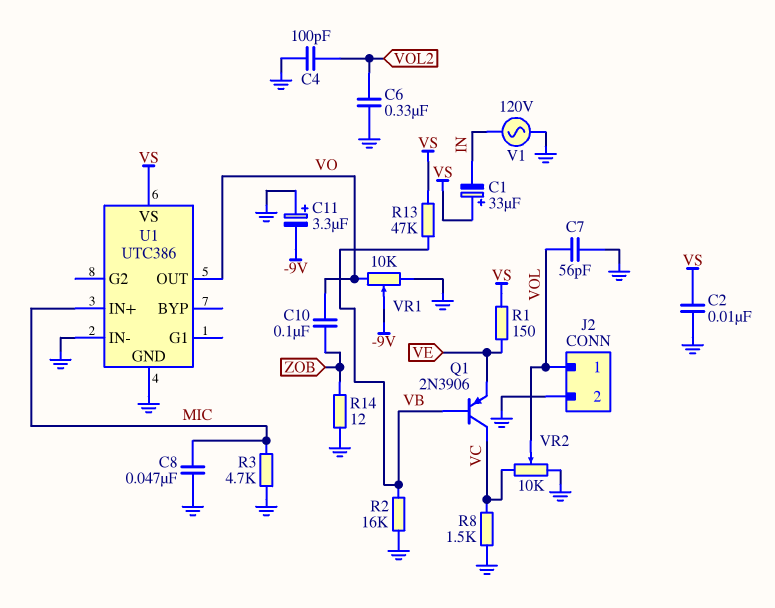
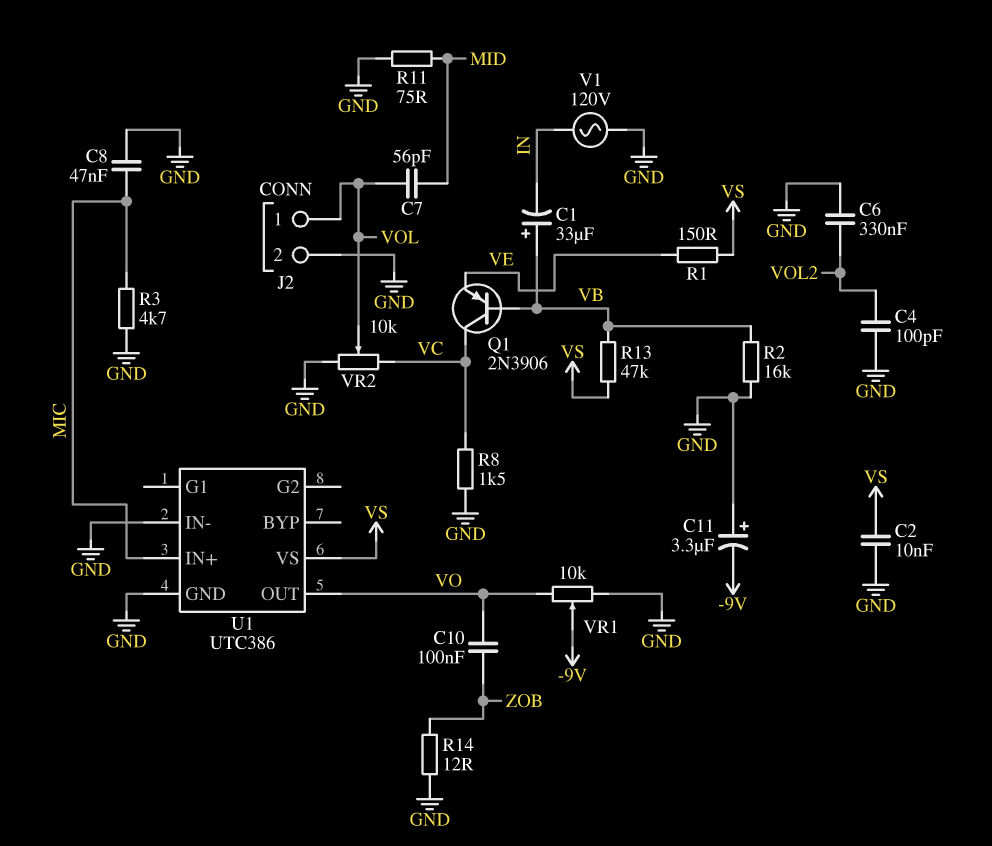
C1: 33uF (plus VS, minus IN) -> 33uF (plus VB, minus IN)
C7: 56pF (GND, VOL) -> 56pF (MID, VOL)
R11: none -> 75 (GND, MID)

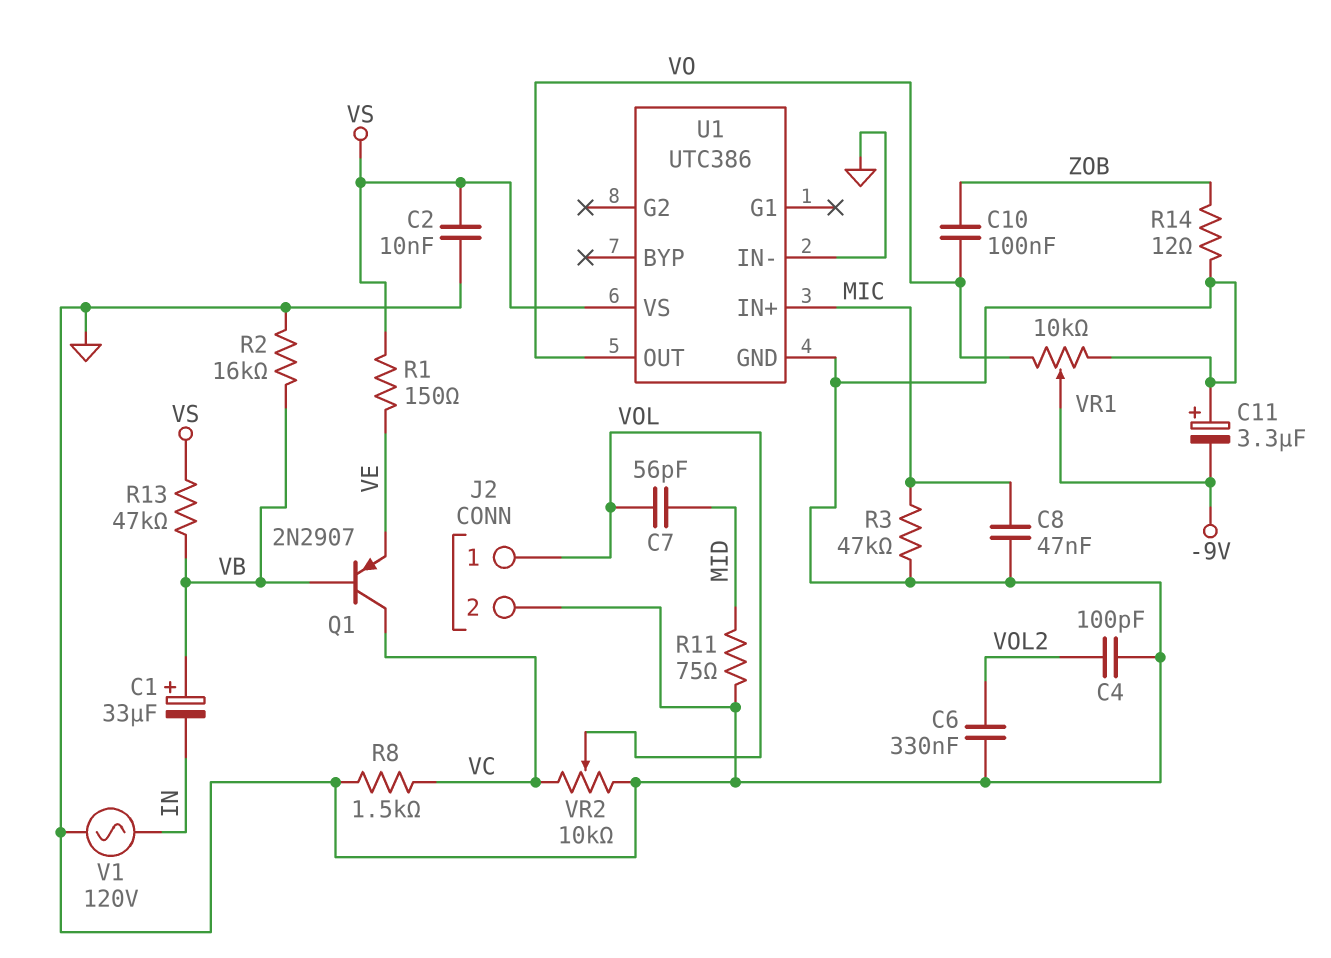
Q1: PNP 2N3906 (B VB, C VC, E VE) -> PNP 2N2907 (B VB, C VC, E VE)
R3: 4.7k (GND, MIC) -> 47k (GND, MIC)

